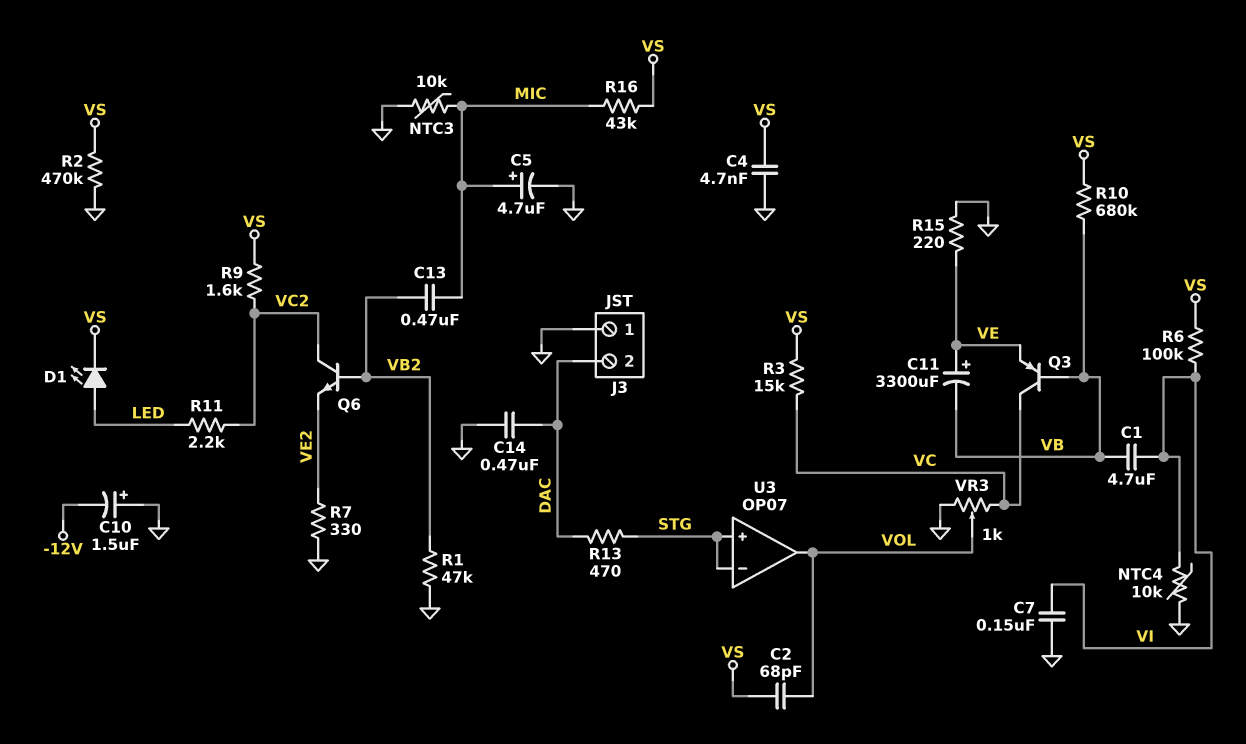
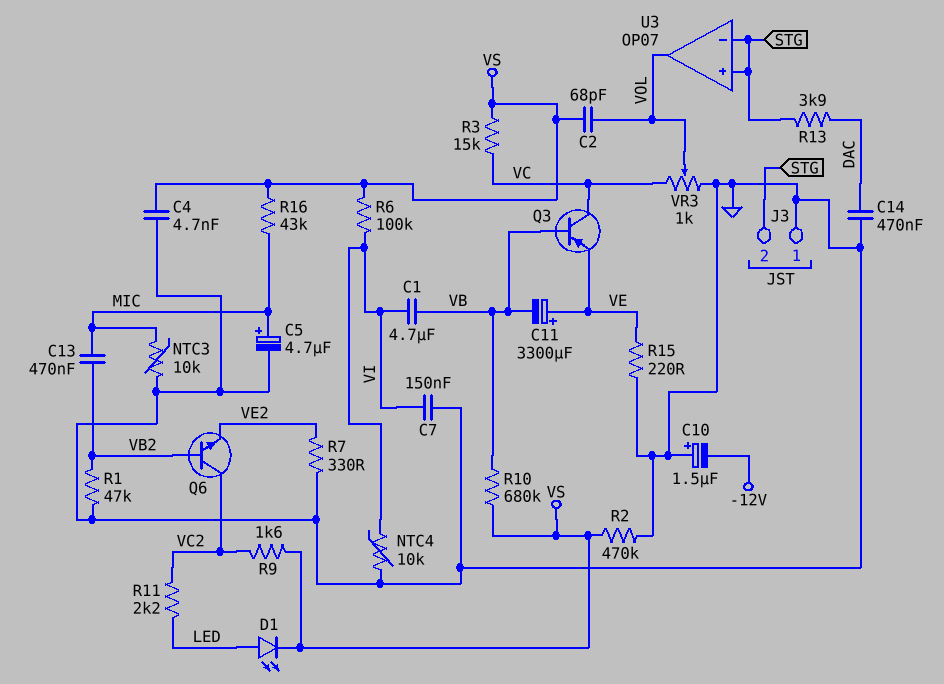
J3 pin 2: DAC -> STG
R13: 470 (DAC, STG) -> 3.9k (DAC, STG)

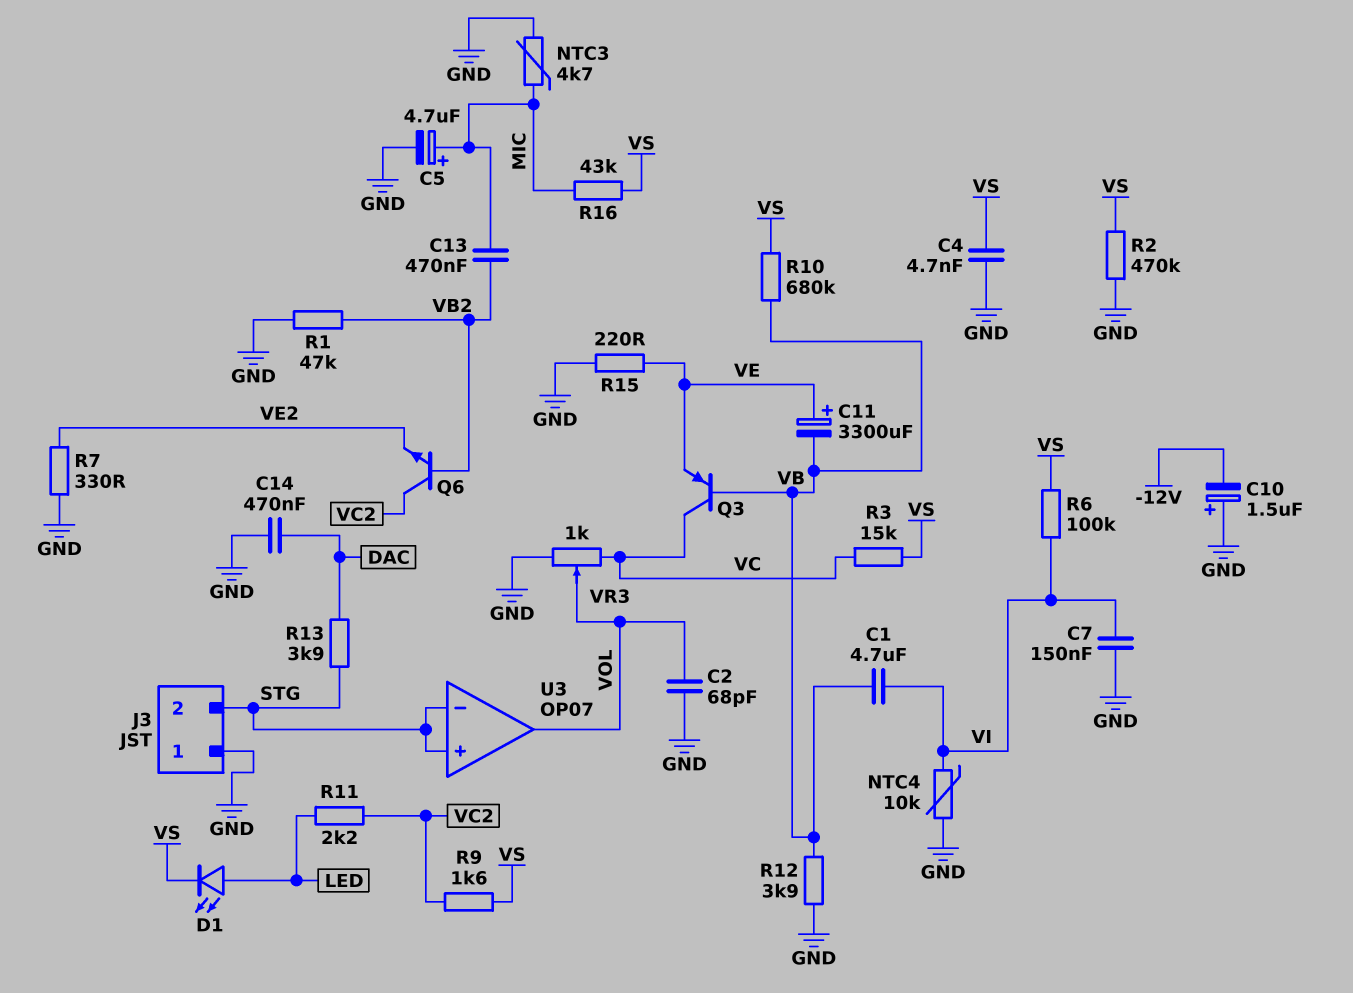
C2: 68pF (VOL, VS) -> 68pF (GND, VOL)
NTC3: 10k (GND, MIC) -> 4.7k (GND, MIC)
R12: none -> 3.9k (GND, VB)

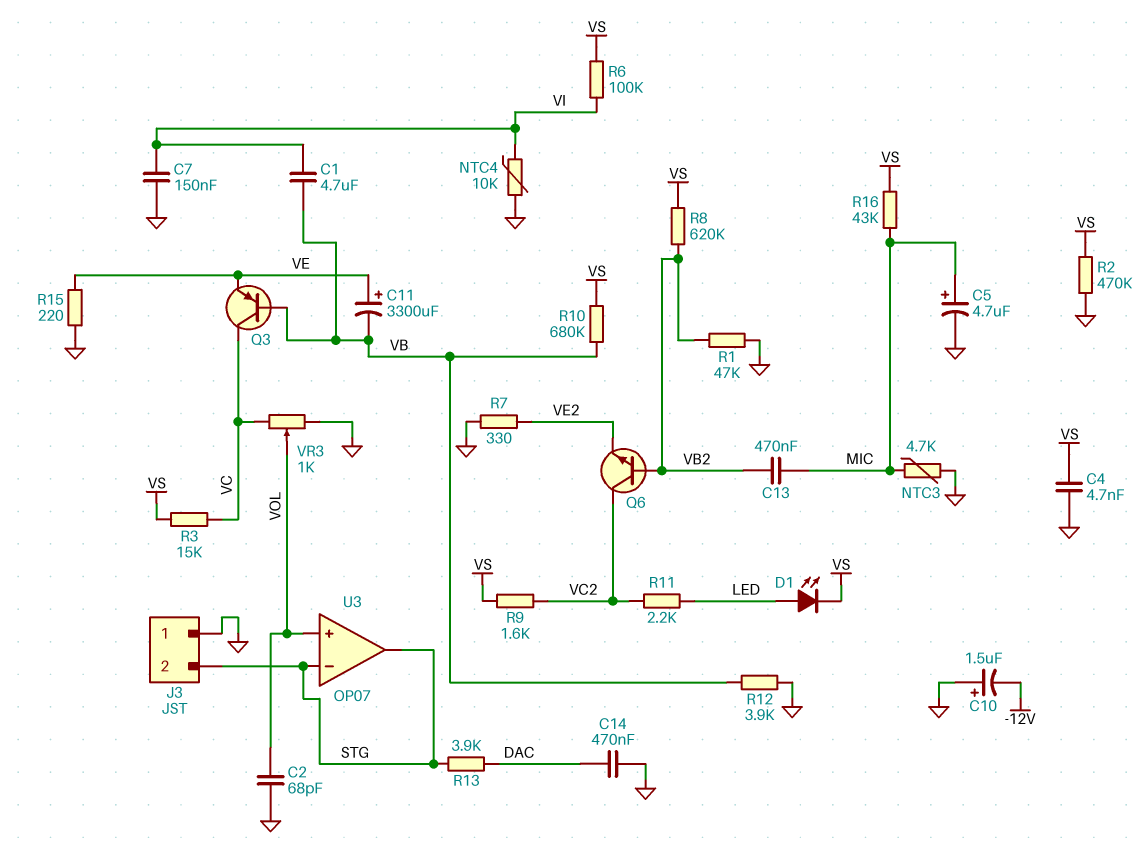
R8: none -> 620k (VB2, VS)
U3 pin in+: STG -> VOL
U3 pin out: VOL -> STG

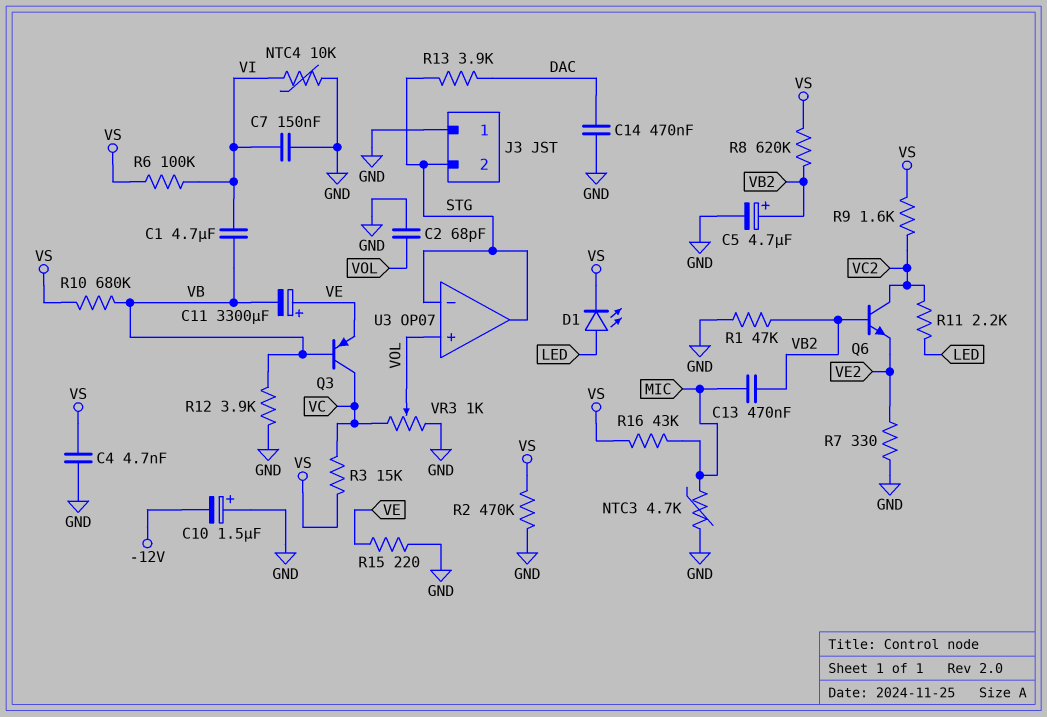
C5: 4.7uF (plus MIC, minus GND) -> 4.7uF (plus VB2, minus GND)

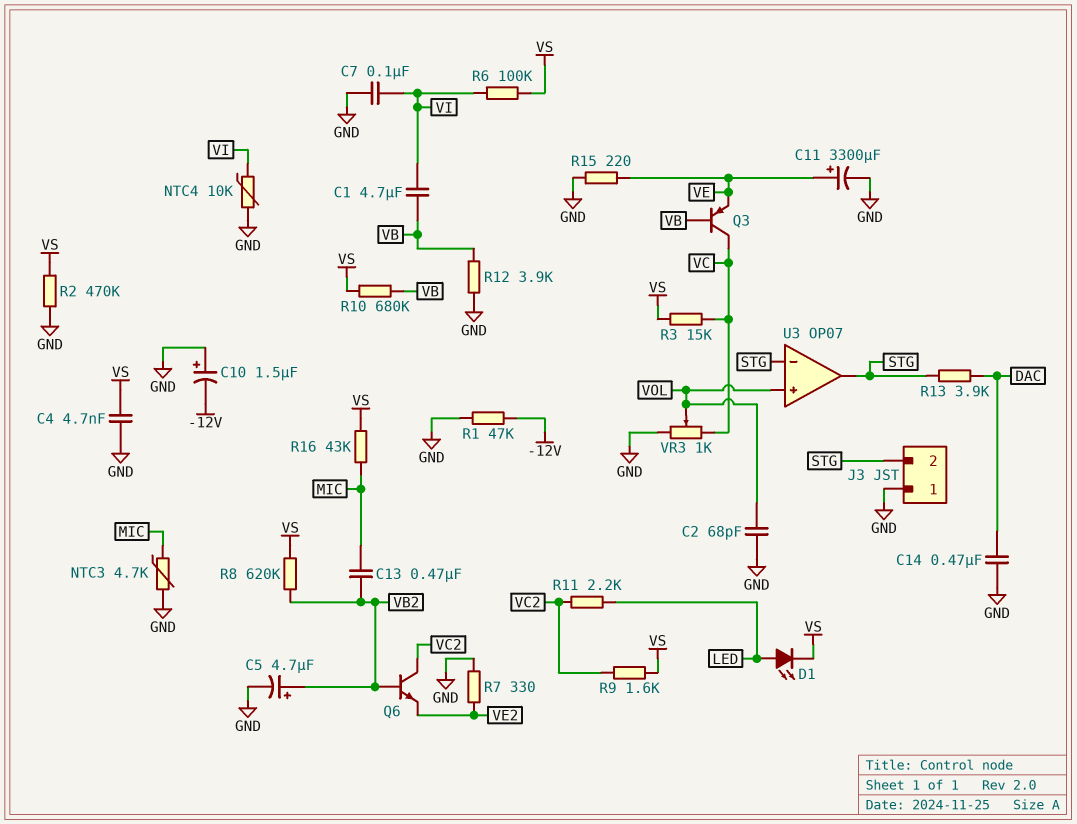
C7: 150nF (GND, VI) -> 100nF (GND, VI)
C11: 3300uF (plus VE, minus VB) -> 3300uF (plus VE, minus GND)
R1: 47k (GND, VB2) -> 47k (-12V, GND)

